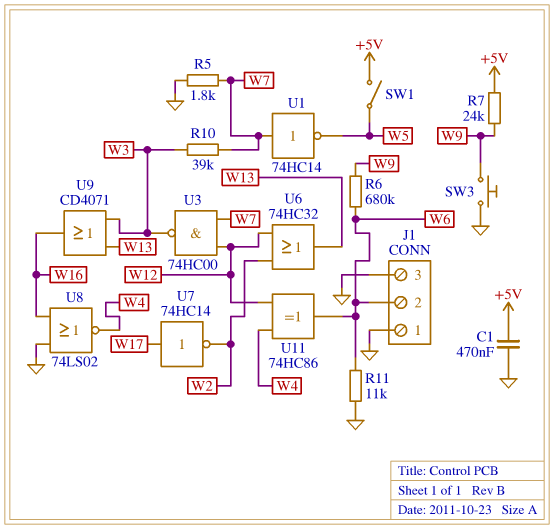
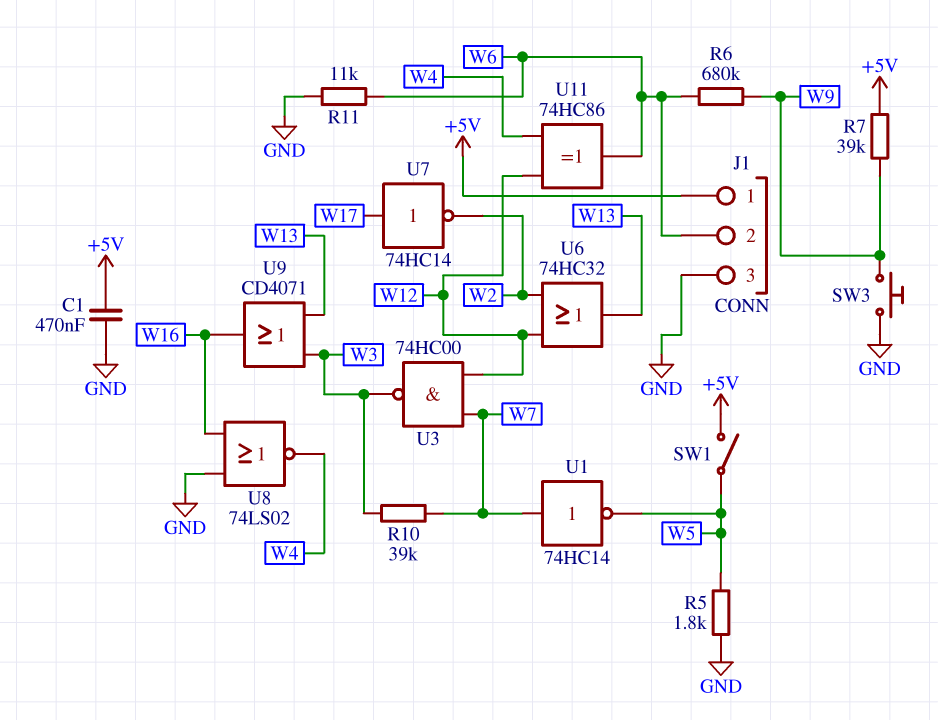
J1 pin 1: GND -> +5V
R5: 1.8k (GND, W7) -> 1.8k (GND, W5)
R7: 24k (+5V, W9) -> 39k (+5V, W9)

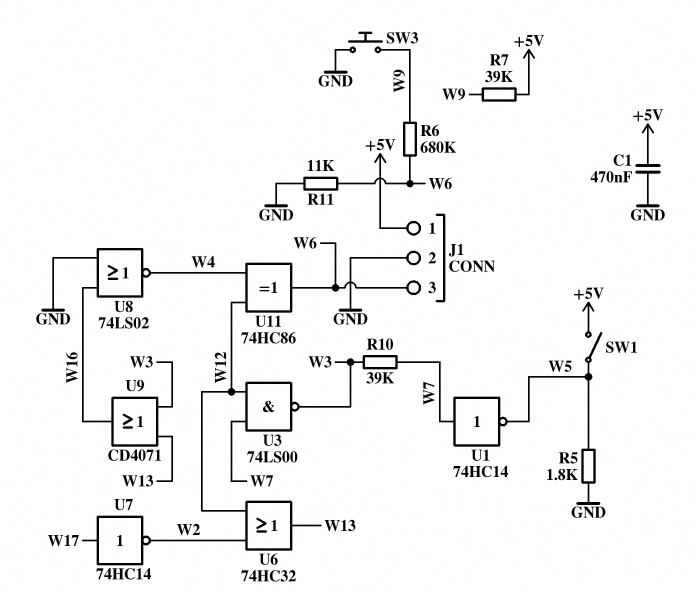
J1 pin 2: W6 -> GND
J1 pin 3: GND -> W6
U3: NAND 74HC00 (in W7, in W12, out W3) -> NAND 74LS00 (in W7, in W12, out W3)

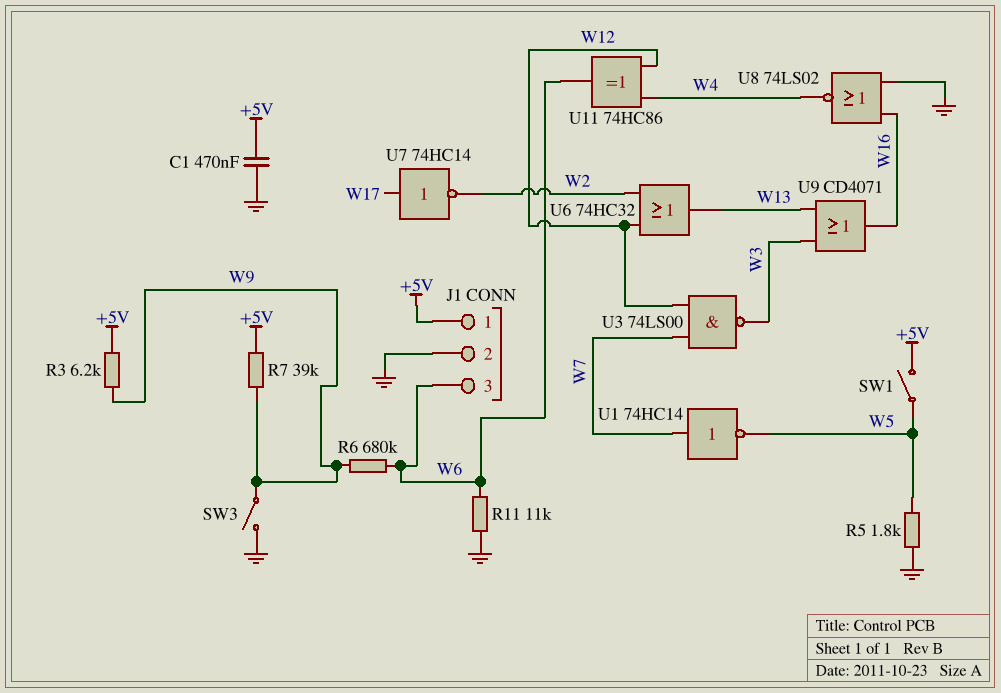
R3: none -> 6.2k (+5V, W9)
R10: 39k (W3, W7) -> none
SW3: button (GND, W9) -> switch (GND, W9)

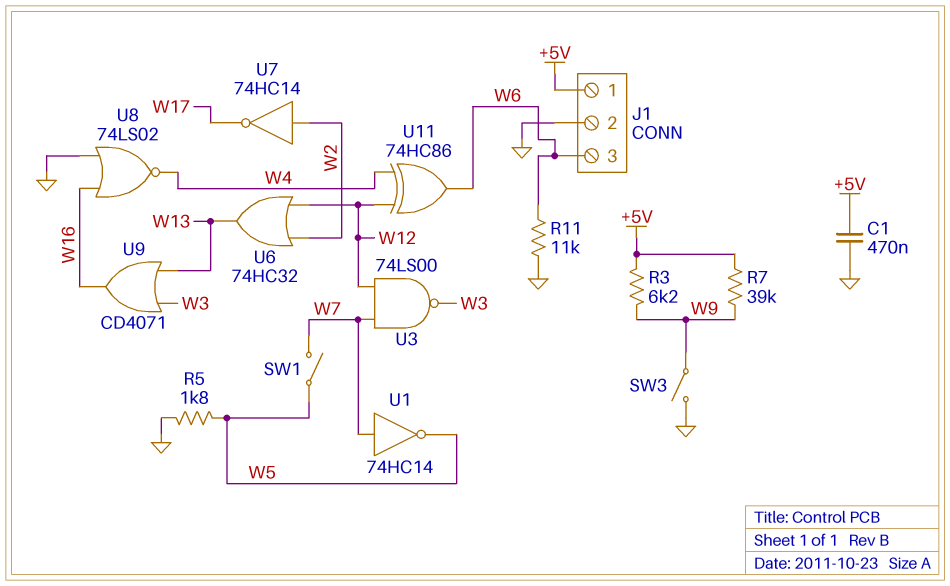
R6: 680k (W6, W9) -> none
SW1: switch (+5V, W5) -> switch (W5, W7)
U7: NOT 74HC14 (in W17, out W2) -> NOT 74HC14 (in W2, out W17)

